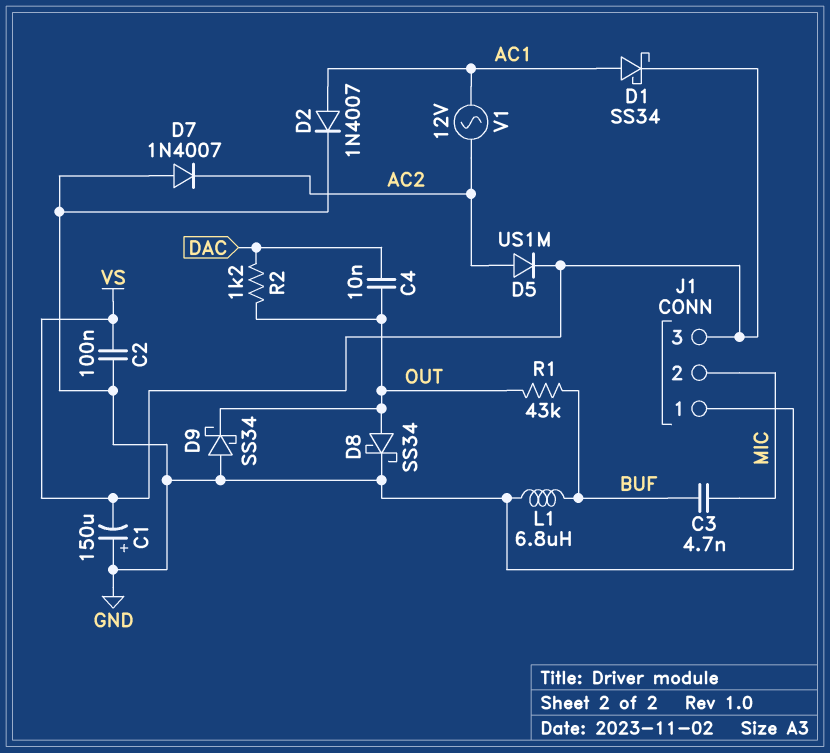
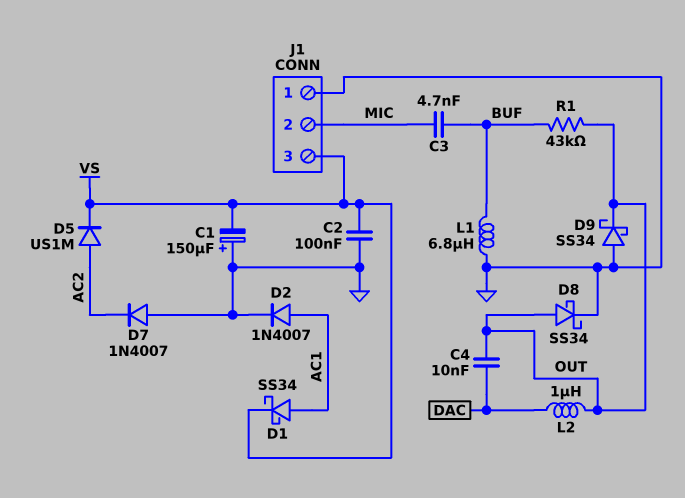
L2: none -> 1uH (DAC, OUT)
R2: 1.2k (DAC, OUT) -> none
V1: AC 12V (AC1, AC2) -> none

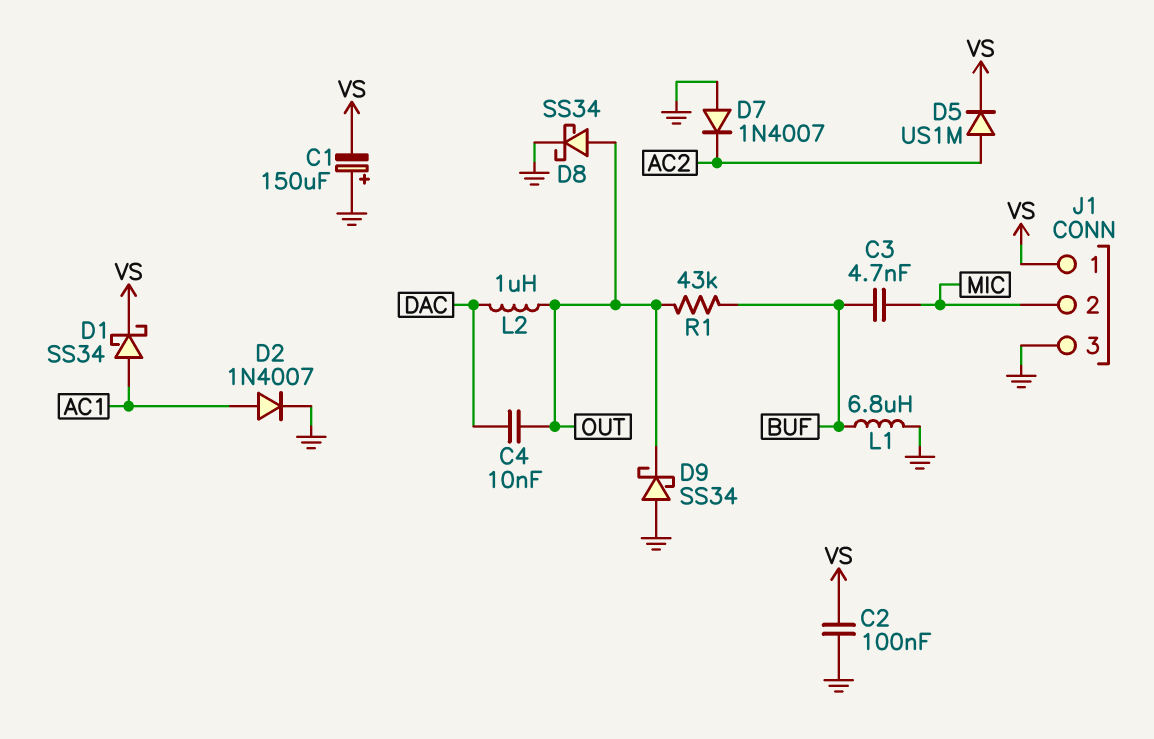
J1 pin 1: GND -> VS
J1 pin 3: VS -> GND

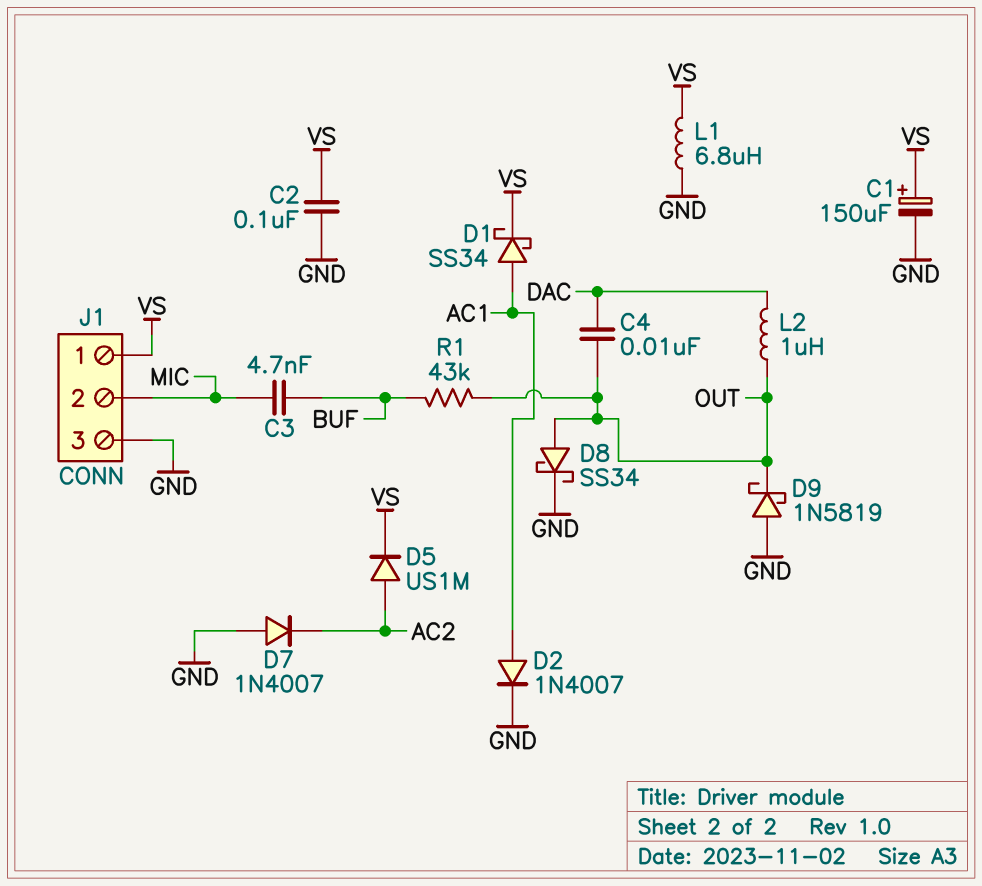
C1: 150uF (plus GND, minus VS) -> 150uF (plus VS, minus GND)
D9: schottky SS34 (A GND, K OUT) -> schottky 1N5819 (A GND, K OUT)
L1: 6.8uH (BUF, GND) -> 6.8uH (GND, VS)

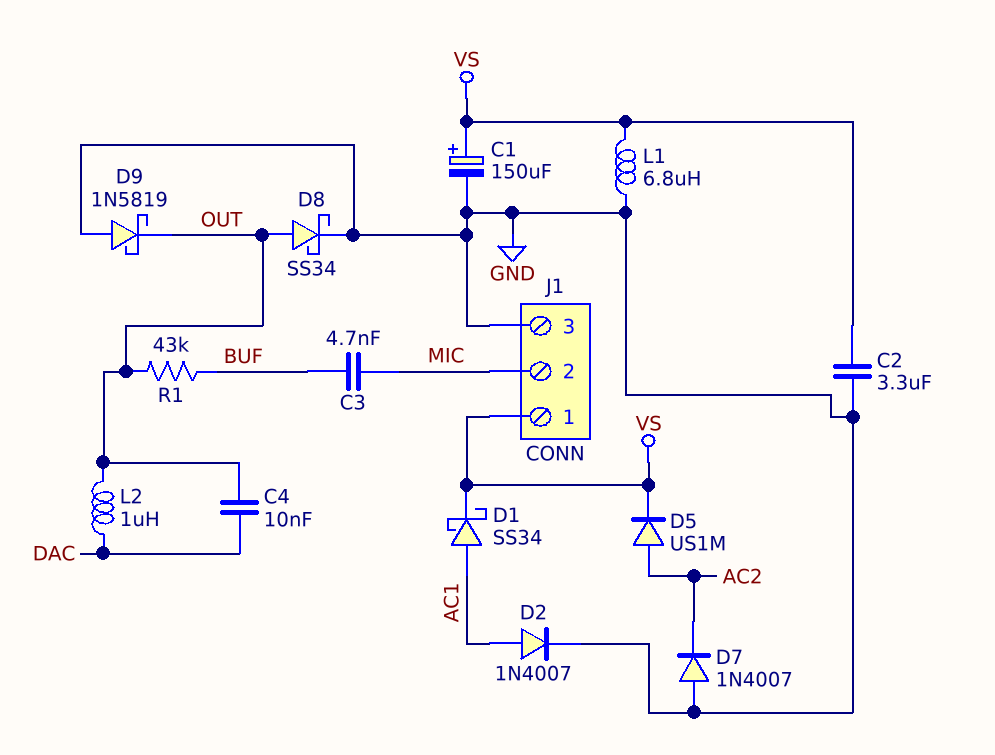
C2: 100nF (GND, VS) -> 3.3uF (GND, VS)

